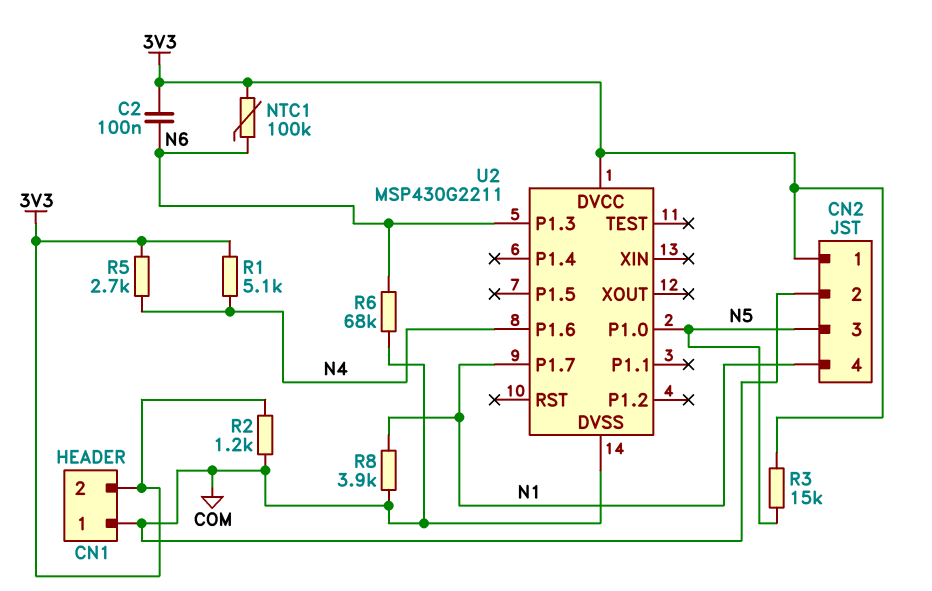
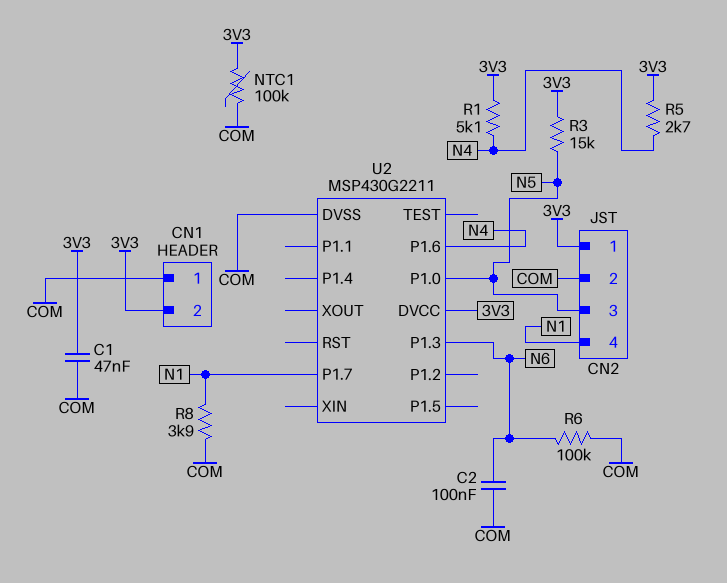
C1: none -> 47nF (3V3, COM)
C2: 100nF (3V3, N6) -> 100nF (COM, N6)
NTC1: 100k (3V3, N6) -> 100k (3V3, COM)
R2: 1.2k (3V3, COM) -> none
R6: 68k (COM, N6) -> 100k (COM, N6)

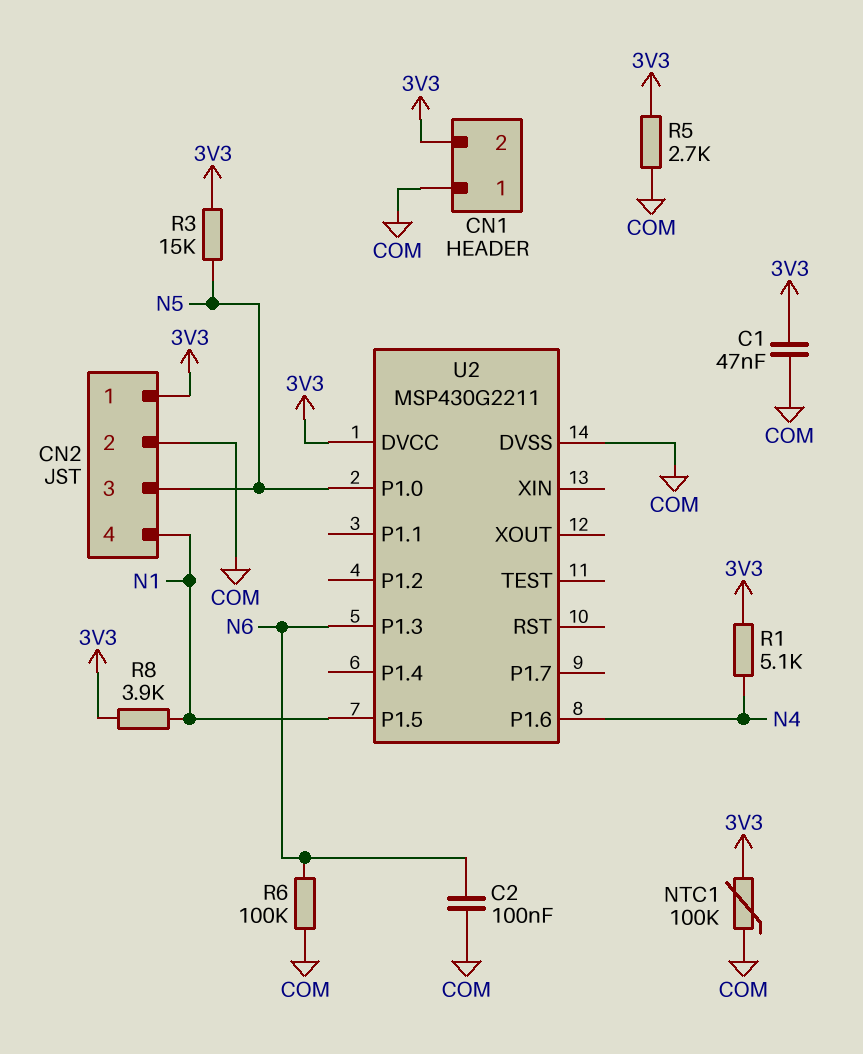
R5: 2.7k (3V3, N4) -> 2.7k (3V3, COM)
R8: 3.9k (COM, N1) -> 3.9k (3V3, N1)
U2 pin P1.5: none -> N1
U2 pin P1.7: N1 -> none

